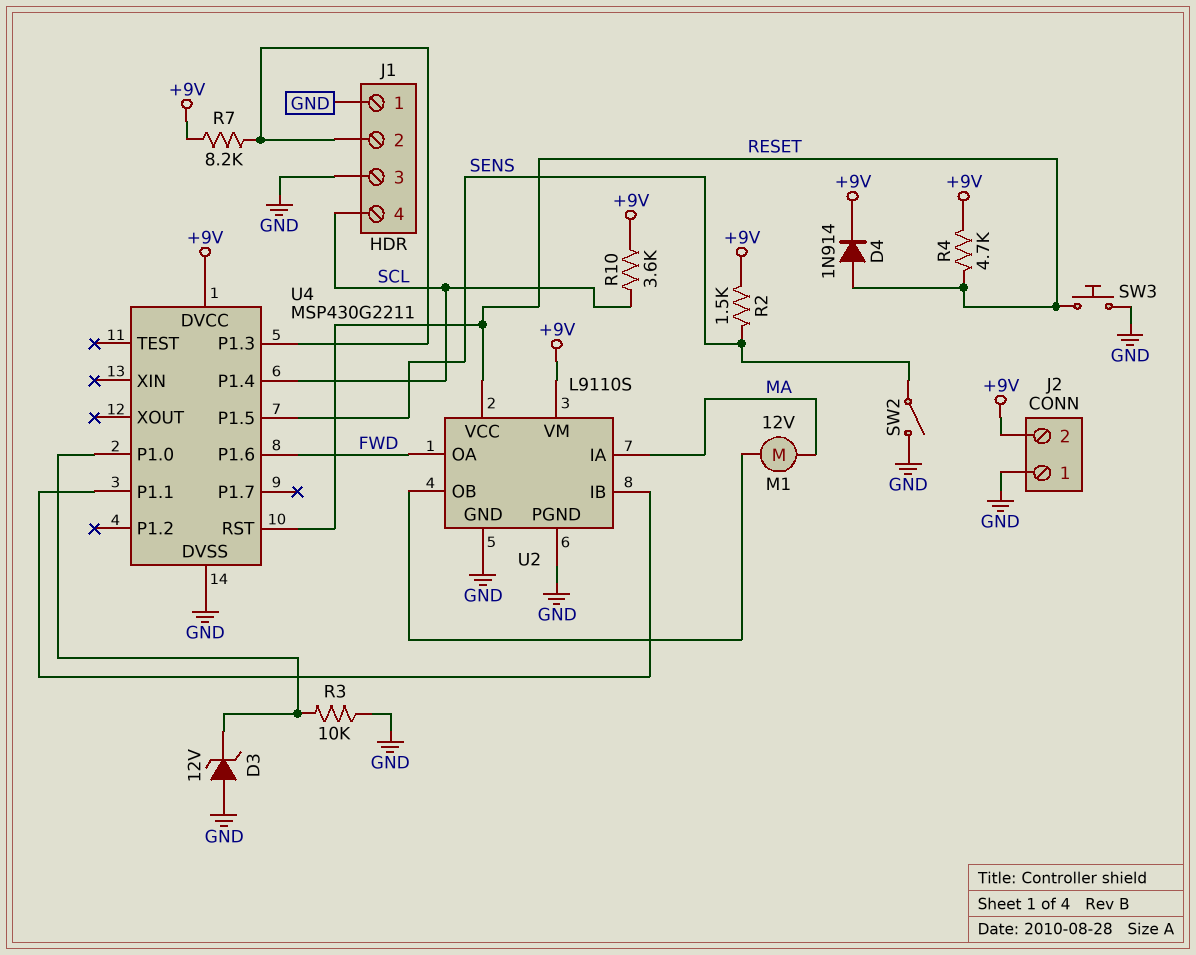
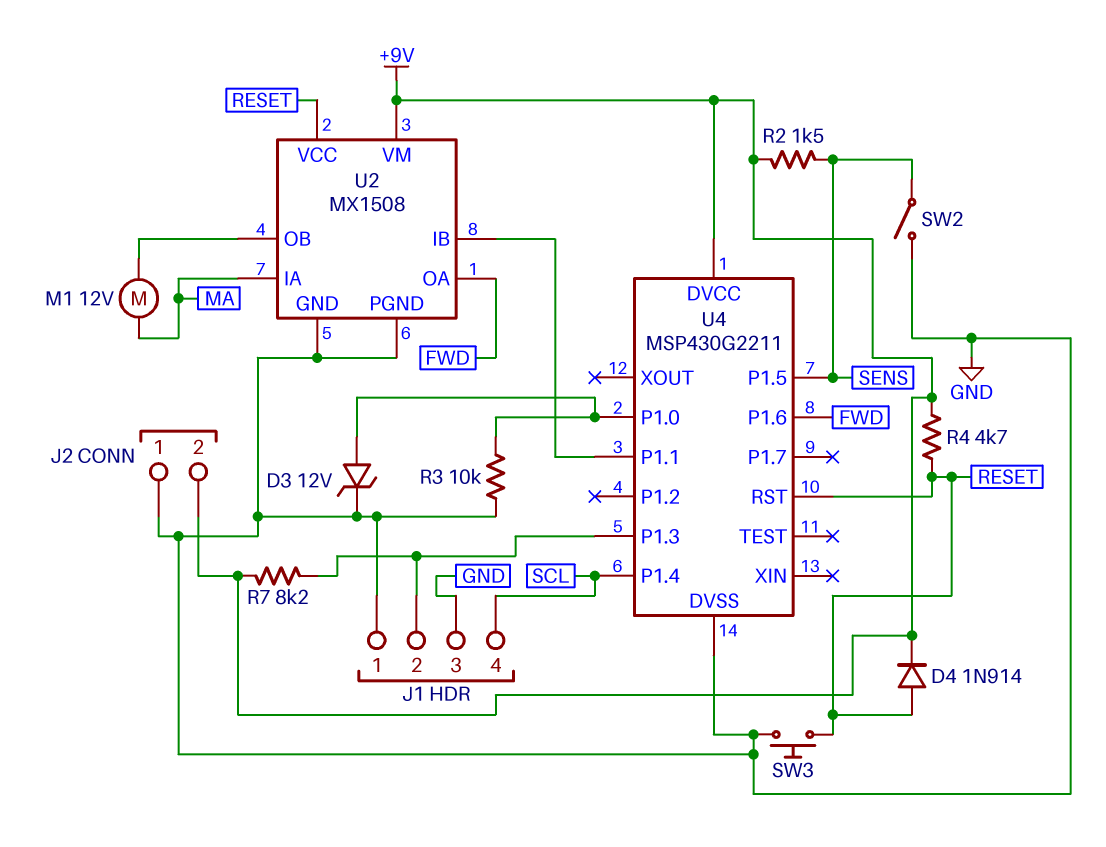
D3: zener 12V (A GND, K U4/P1.0) -> zener 12V (A U4/P1.0, K GND)
R10: 3.6k (+9V, SCL) -> none
U2: L9110S -> MX1508

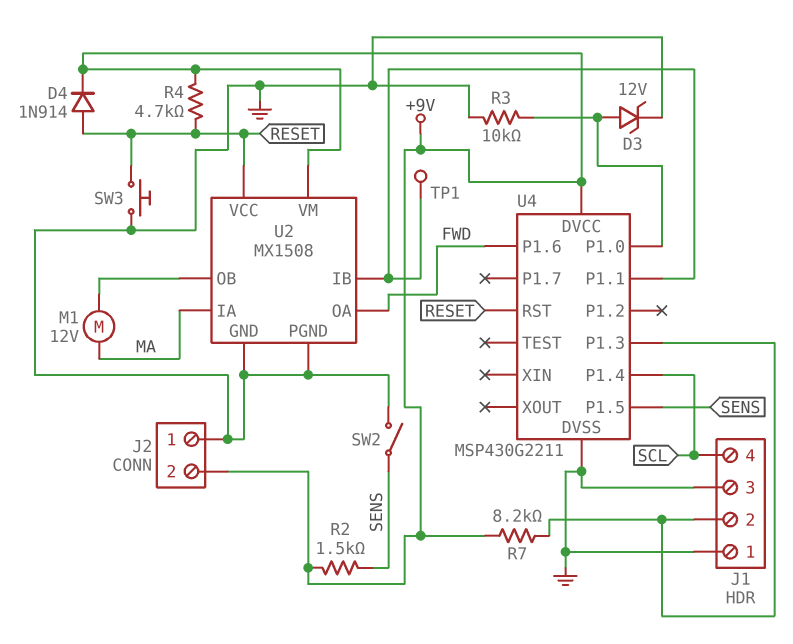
TP1: none -> test point (U2/IB)

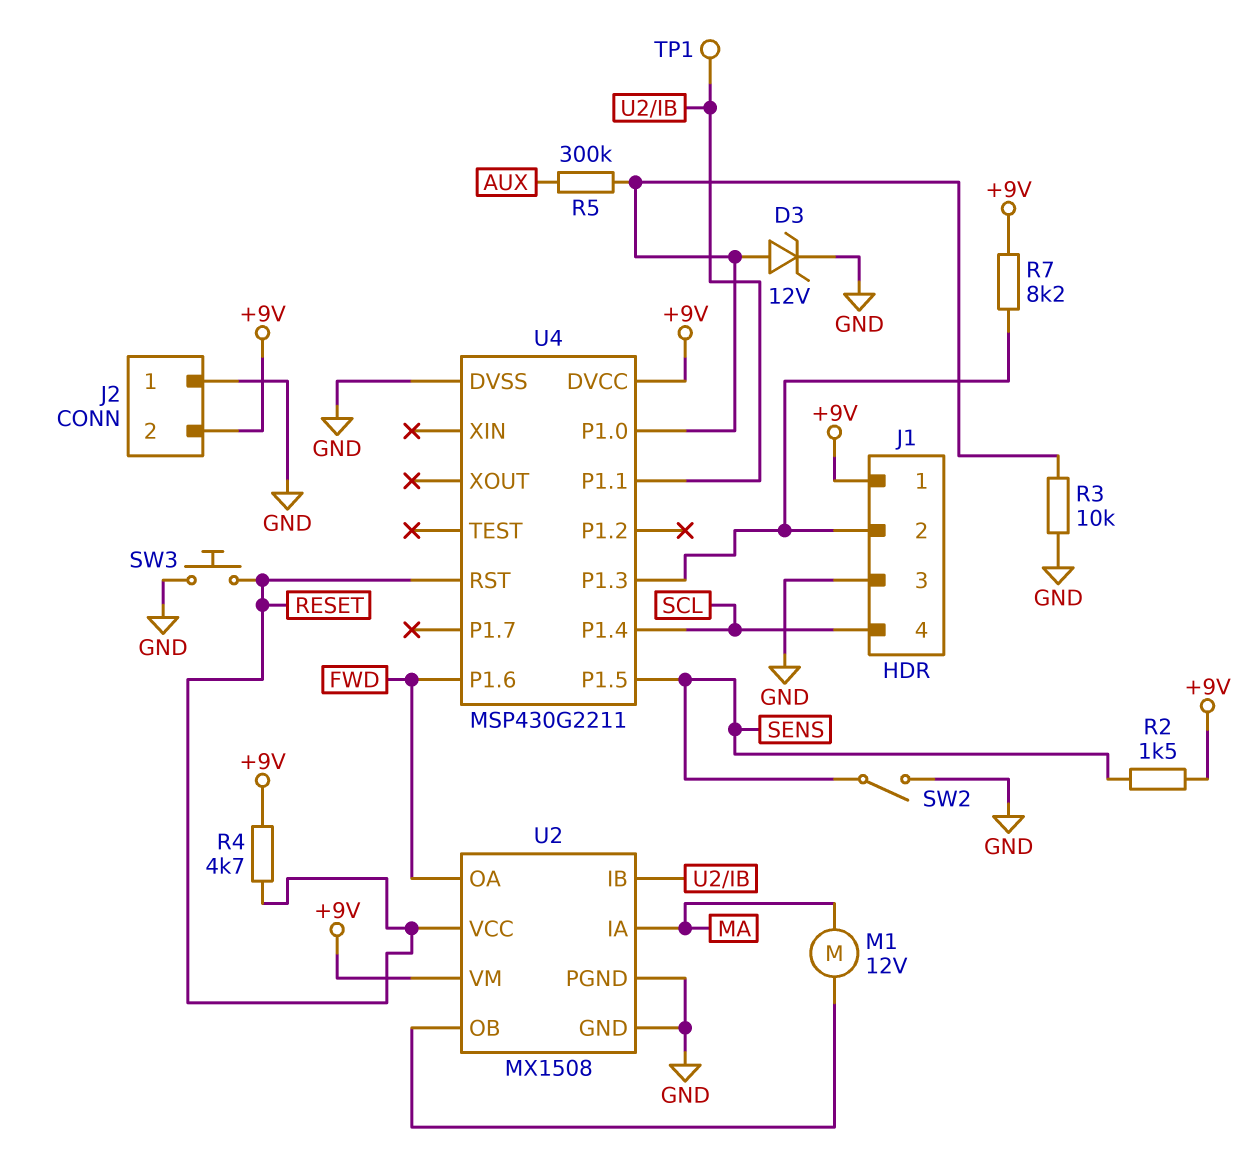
D4: diode 1N914 (A RESET, K +9V) -> none
J1 pin 1: GND -> +9V
R5: none -> 300k (AUX, U4/P1.0)

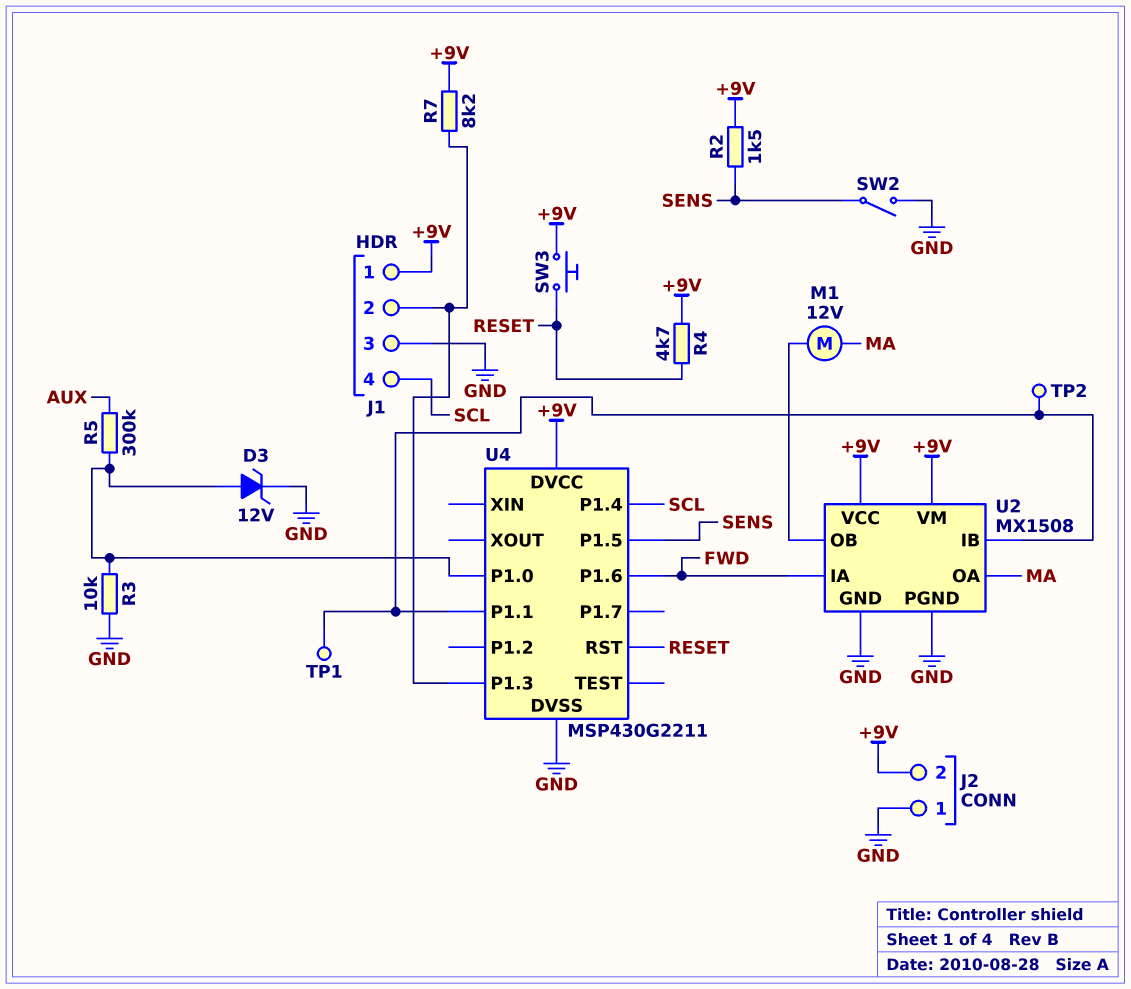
SW3: button (GND, RESET) -> button (+9V, RESET)
TP2: none -> test point (U2/IB)
U2 pin IA: MA -> FWD
U2 pin OA: FWD -> MA
U2 pin VCC: RESET -> +9V

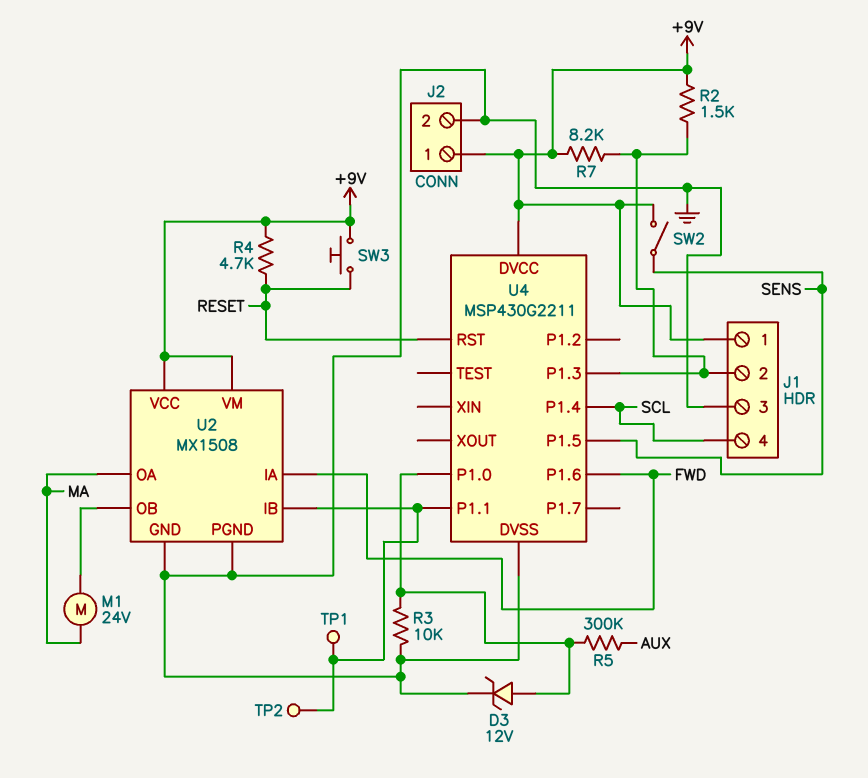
J2 pin 1: GND -> +9V
J2 pin 2: +9V -> GND
M1: motor 12V (MA, U2/OB) -> motor 24V (MA, U2/OB)
R2: 1.5k (+9V, SENS) -> 1.5k (+9V, J1/2)
SW2: switch (GND, SENS) -> switch (+9V, SENS)

